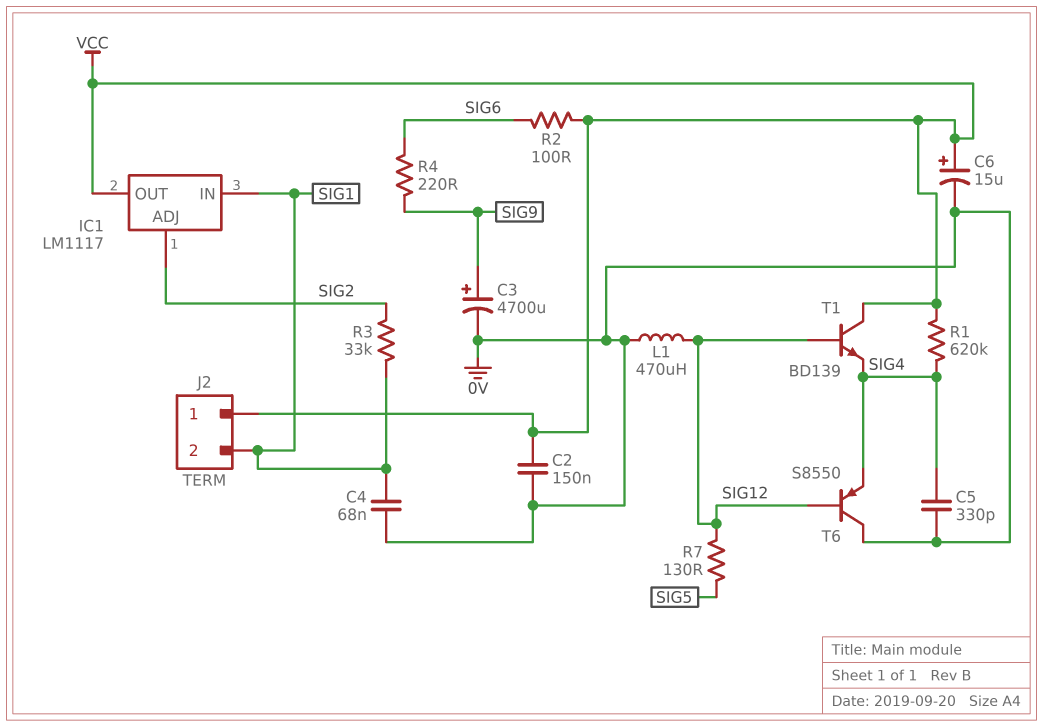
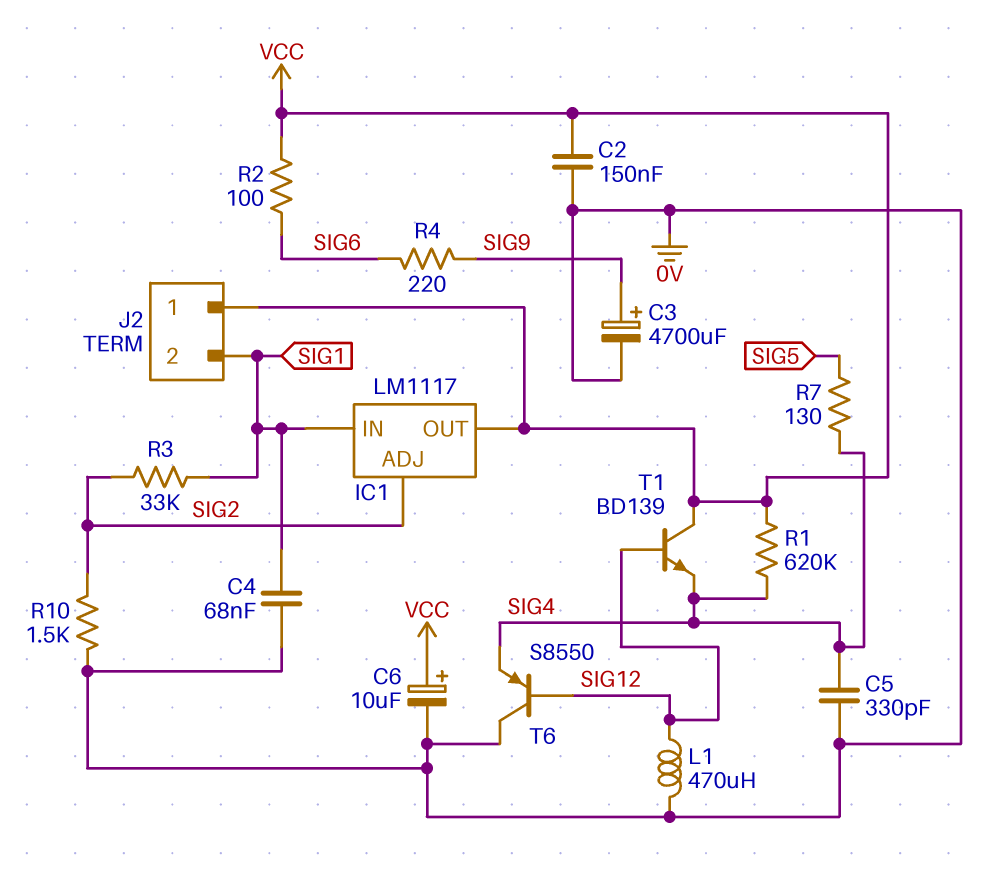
C6: 15uF (plus VCC, minus 0V) -> 10uF (plus VCC, minus 0V)
R7: 130 (SIG5, SIG12) -> 130 (SIG4, SIG5)
R10: none -> 1.5k (0V, SIG2)

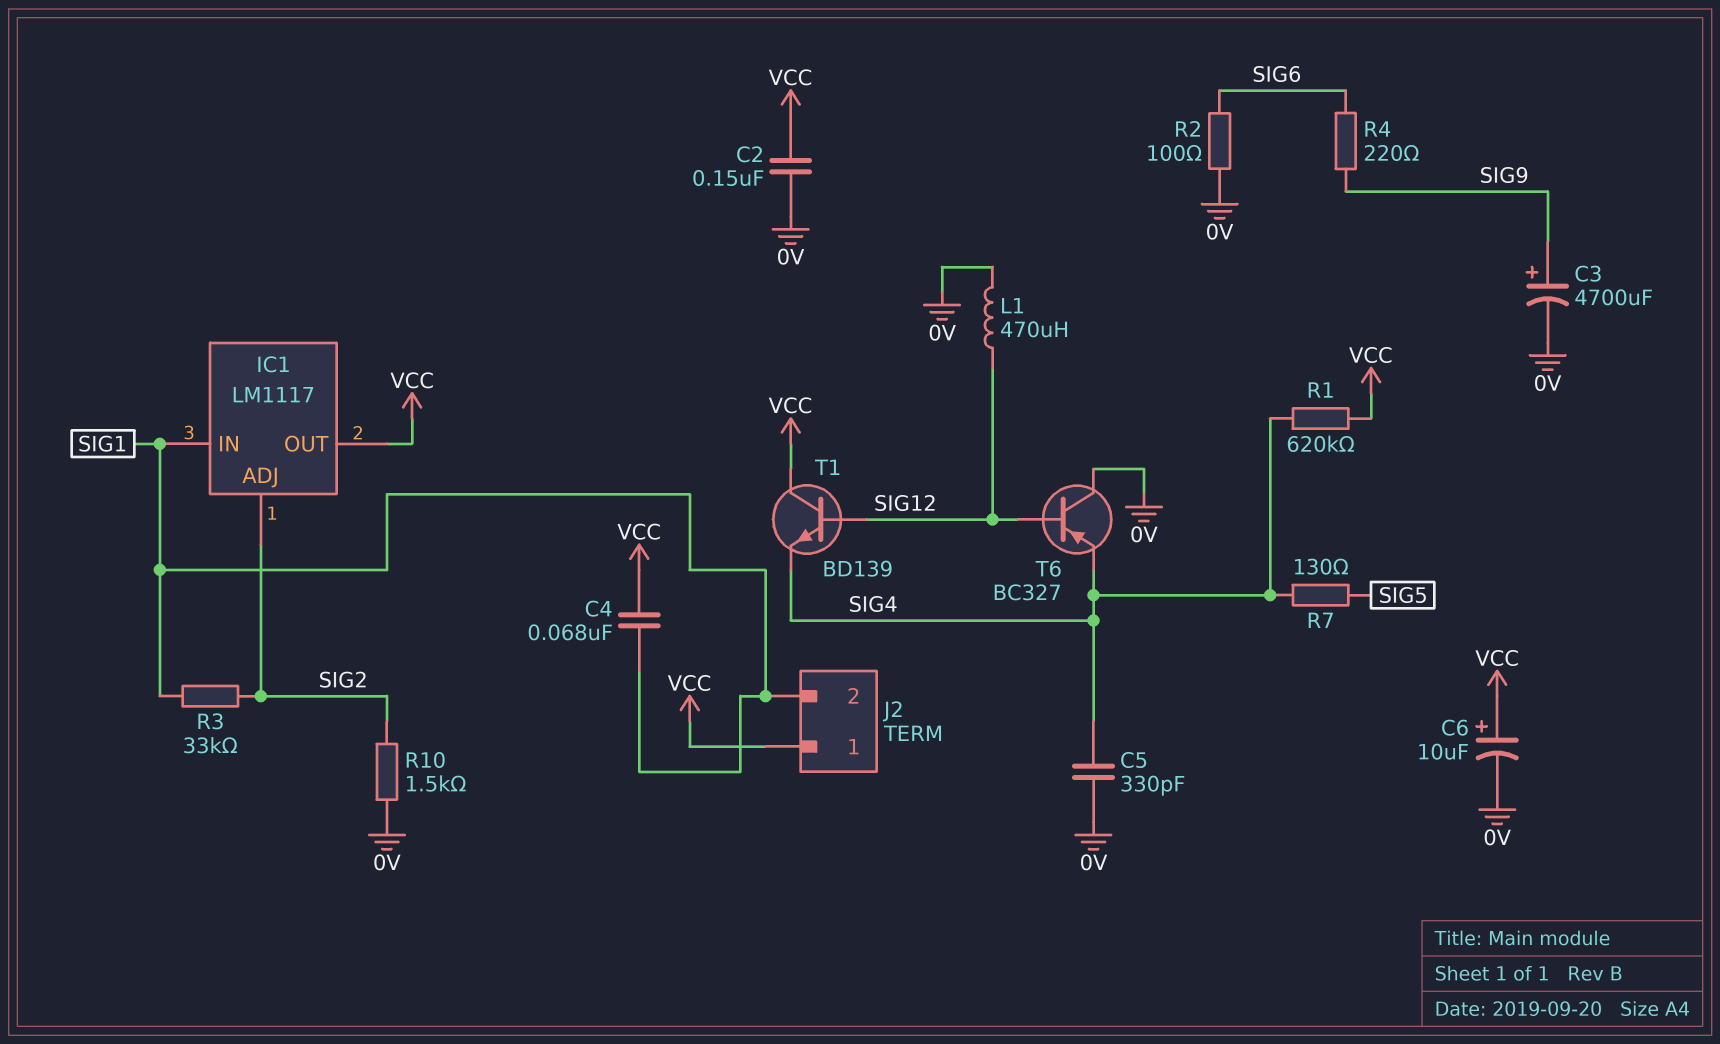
C4: 68nF (0V, SIG1) -> 68nF (SIG1, VCC)
R2: 100 (SIG6, VCC) -> 100 (0V, SIG6)
T6: PNP S8550 (B SIG12, C 0V, E SIG4) -> PNP BC327 (B SIG12, C 0V, E SIG4)

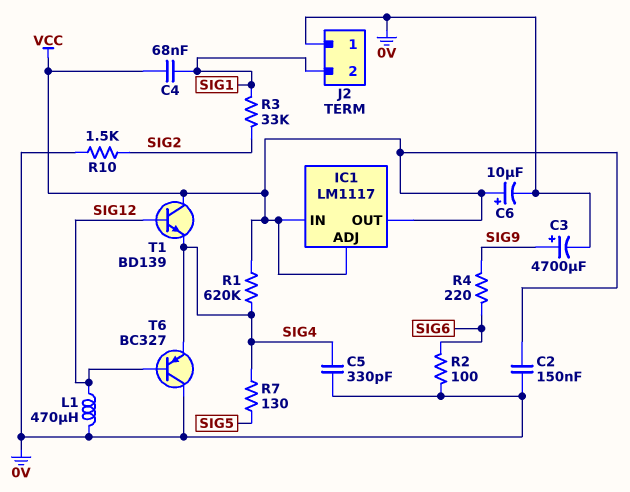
IC1 pin ADJ: SIG2 -> VCC
IC1 pin IN: SIG1 -> VCC
J2 pin 1: VCC -> 0V

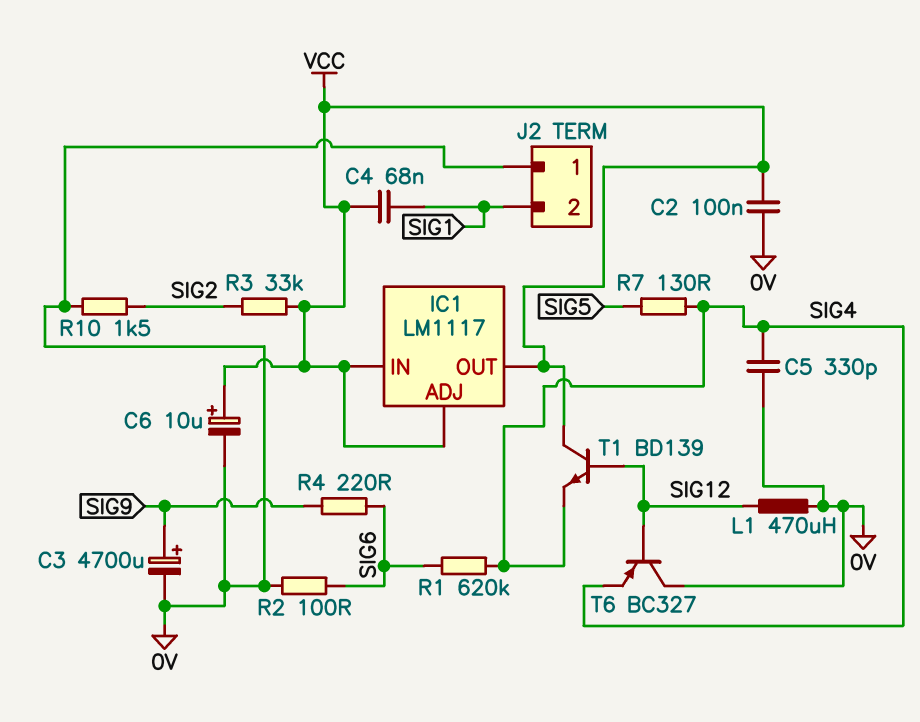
C2: 150nF (0V, VCC) -> 100nF (0V, VCC)
R1: 620k (SIG4, VCC) -> 620k (SIG4, SIG6)
R3: 33k (SIG1, SIG2) -> 33k (SIG2, VCC)

